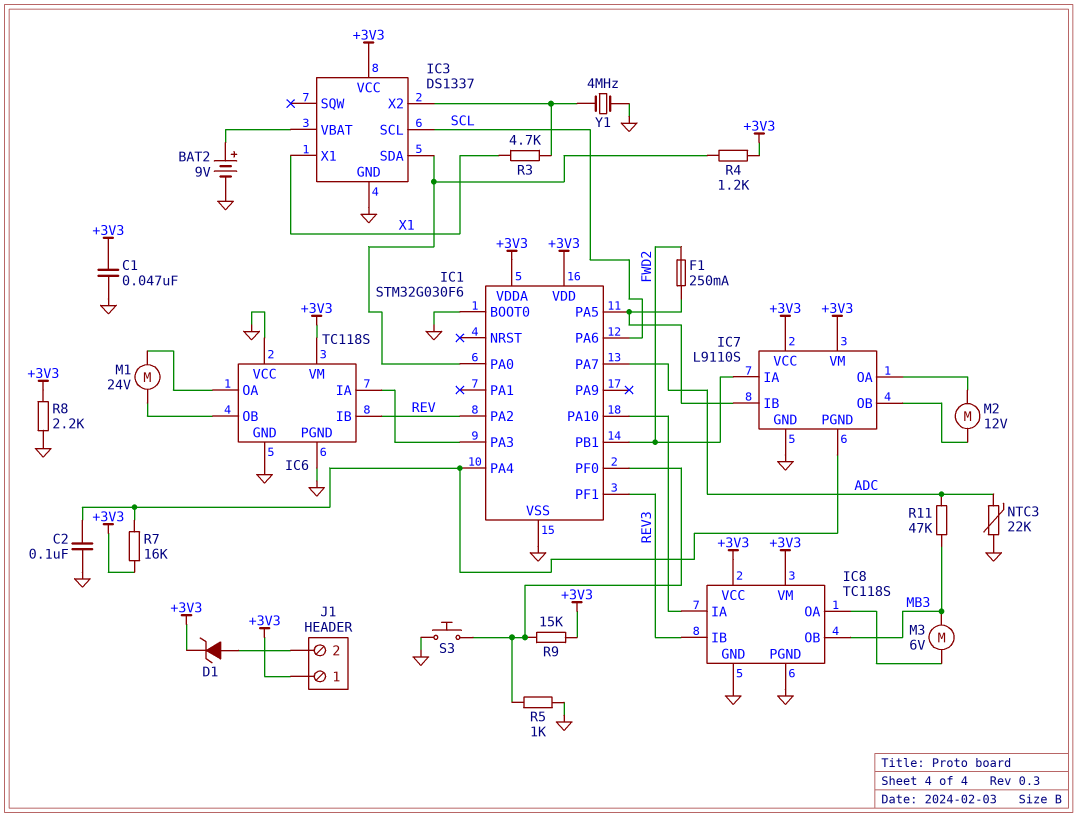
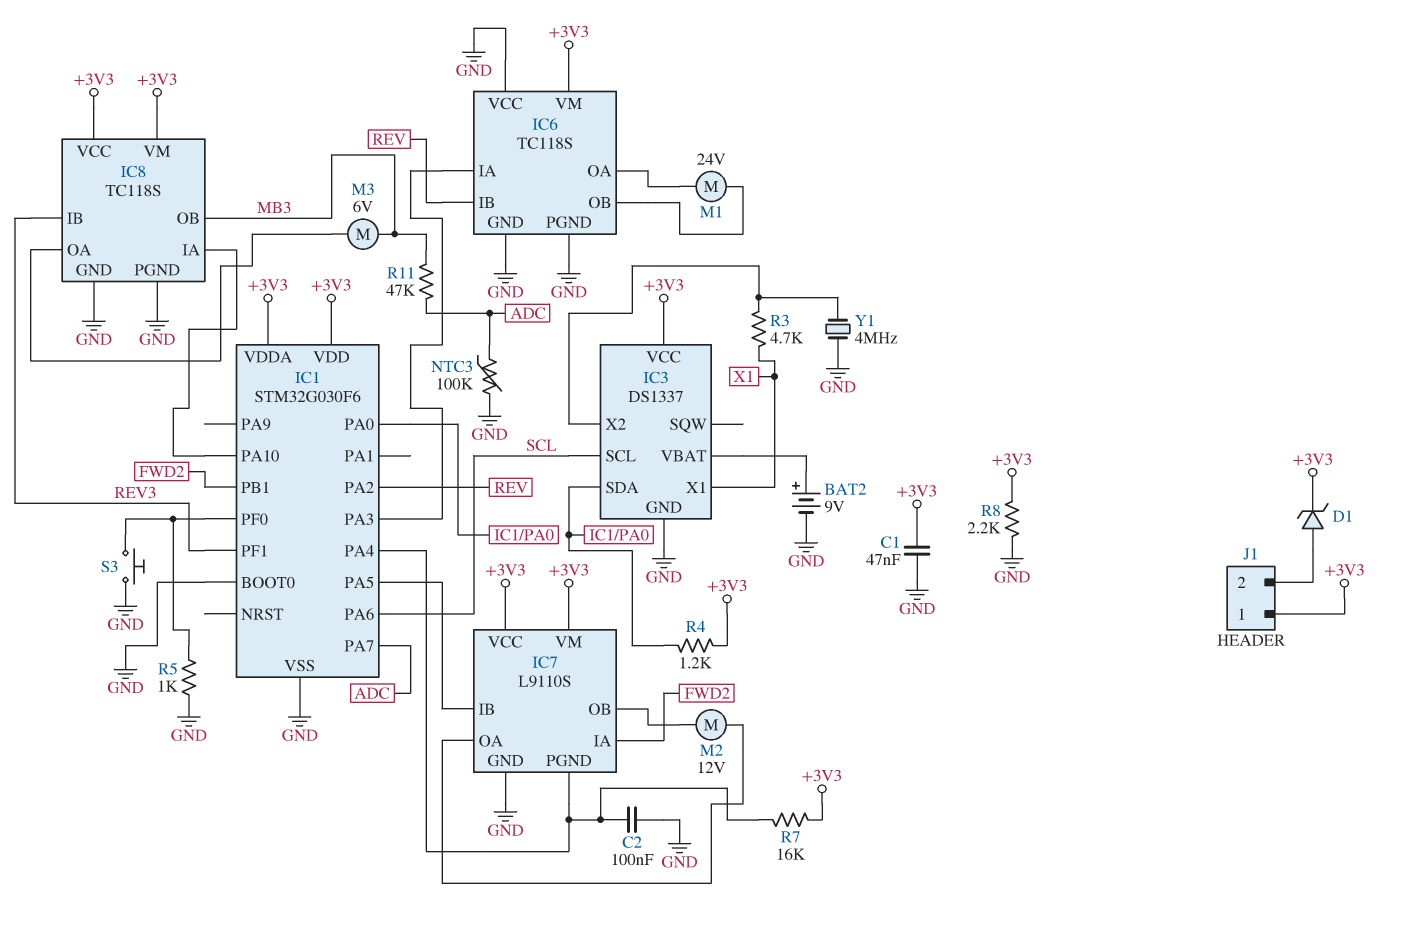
F1: 250mA (FWD2, IC1/PA5) -> none
NTC3: 22k (ADC, GND) -> 100k (ADC, GND)
R9: 15k (+3V3, IC1/PF0) -> none

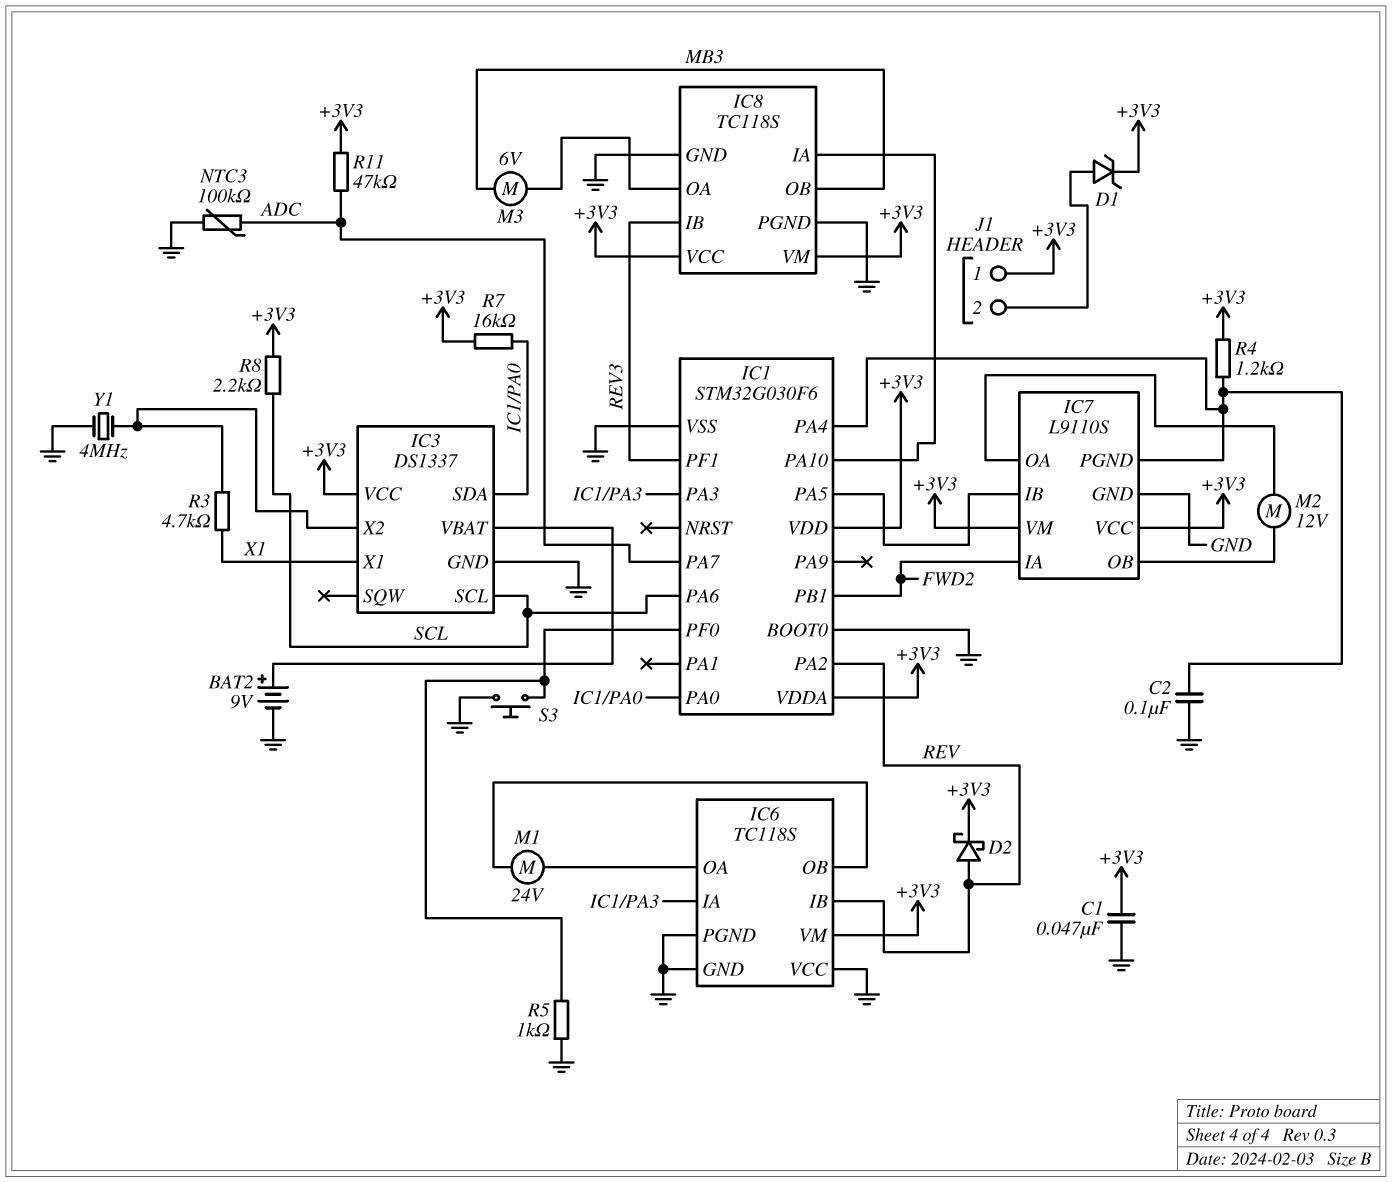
D2: none -> schottky (A REV, K +3V3)
R4: 1.2k (+3V3, IC1/PA0) -> 1.2k (+3V3, IC1/PA4)
R7: 16k (+3V3, IC1/PA4) -> 16k (+3V3, IC1/PA0)
R8: 2.2k (+3V3, GND) -> 2.2k (+3V3, SCL)
R11: 47k (ADC, MB3) -> 47k (+3V3, ADC)

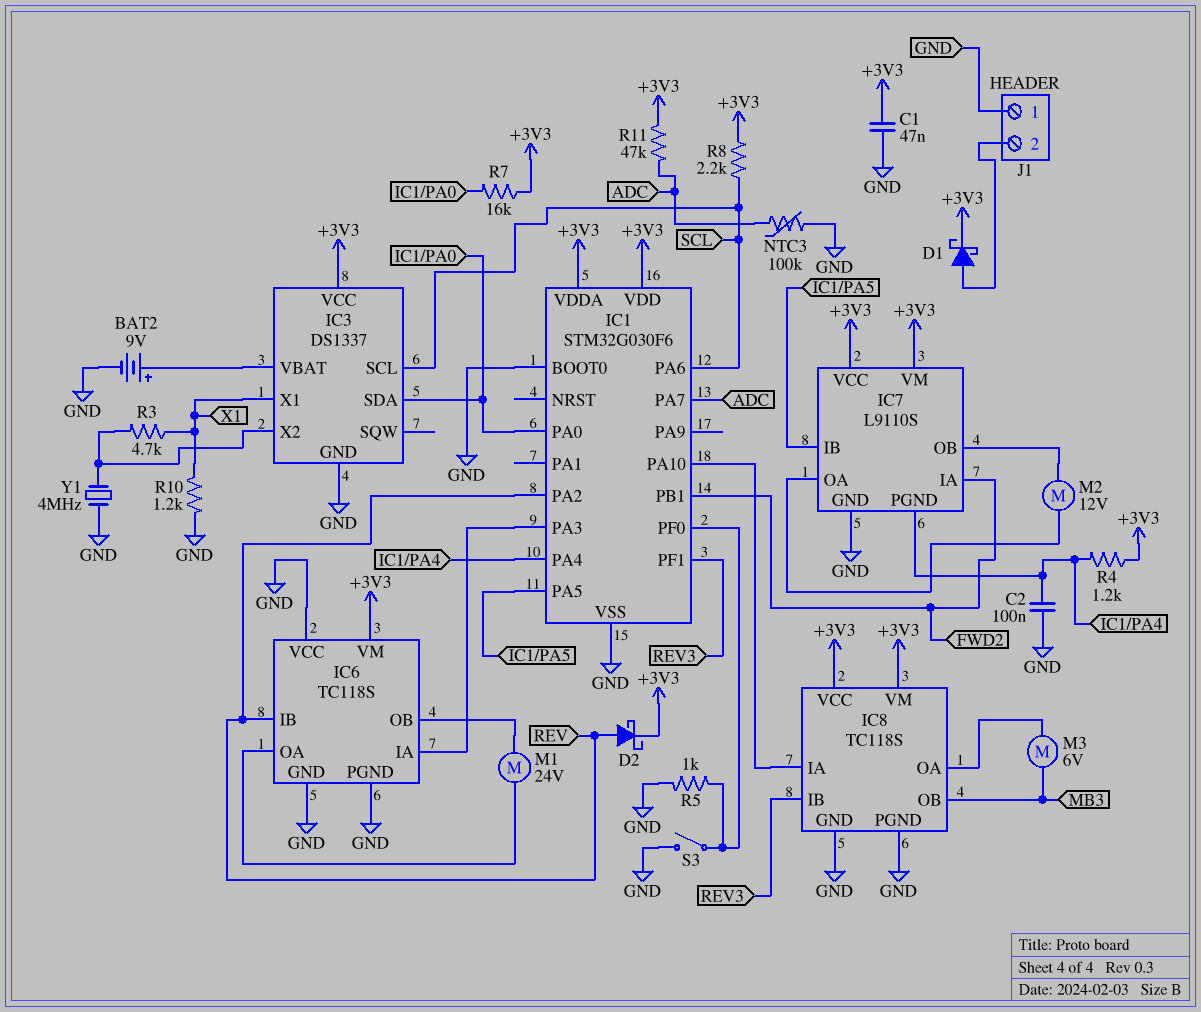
D1: zener (A J1/2, K +3V3) -> schottky (A J1/2, K +3V3)
J1 pin 1: +3V3 -> GND
R10: none -> 1.2k (GND, X1)
S3: button (GND, IC1/PF0) -> switch (GND, IC1/PF0)

